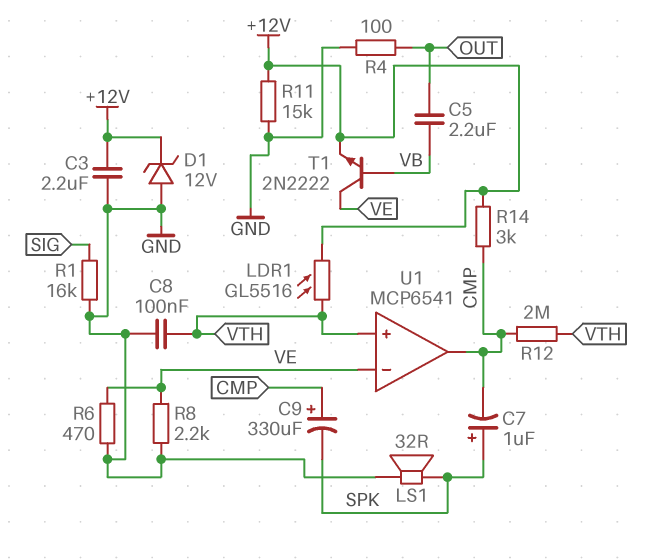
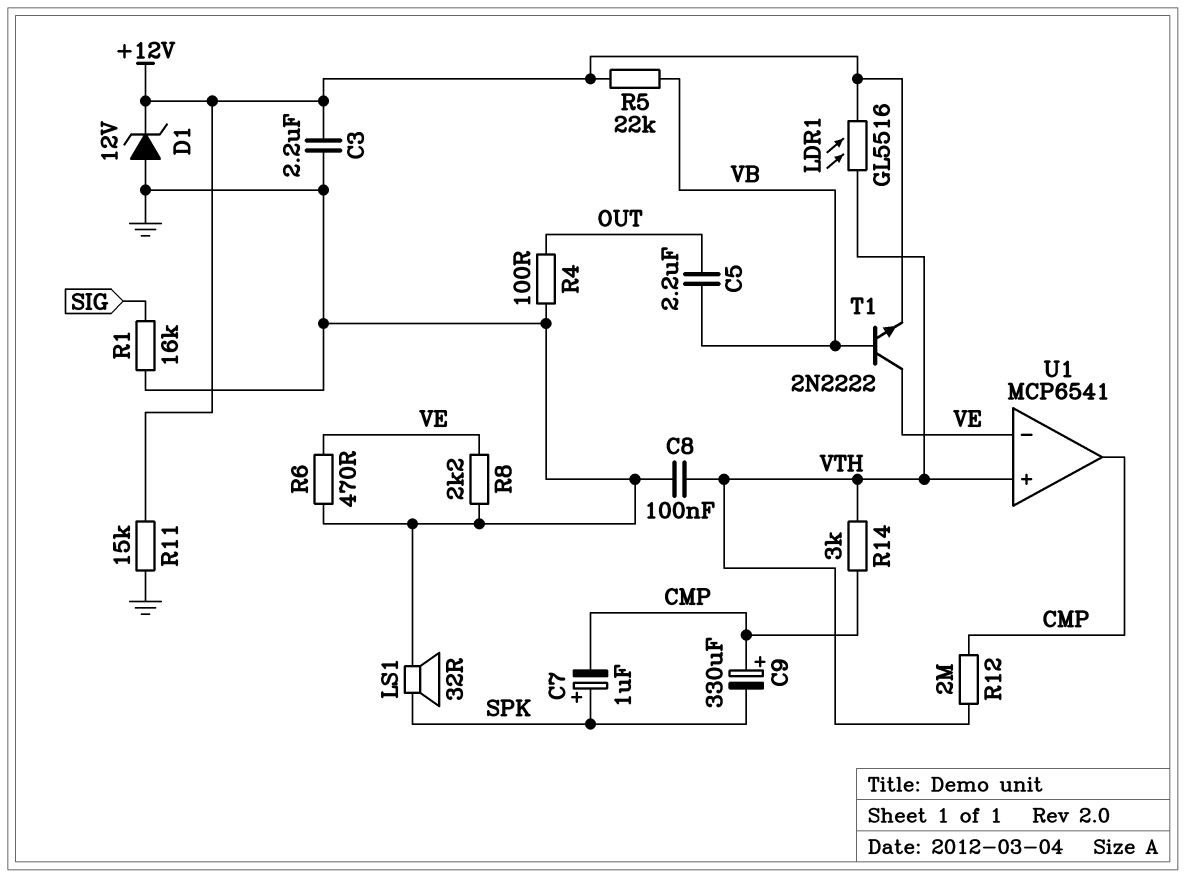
R5: none -> 22k (+12V, VB)
R14: 3k (+12V, CMP) -> 3k (CMP, VTH)

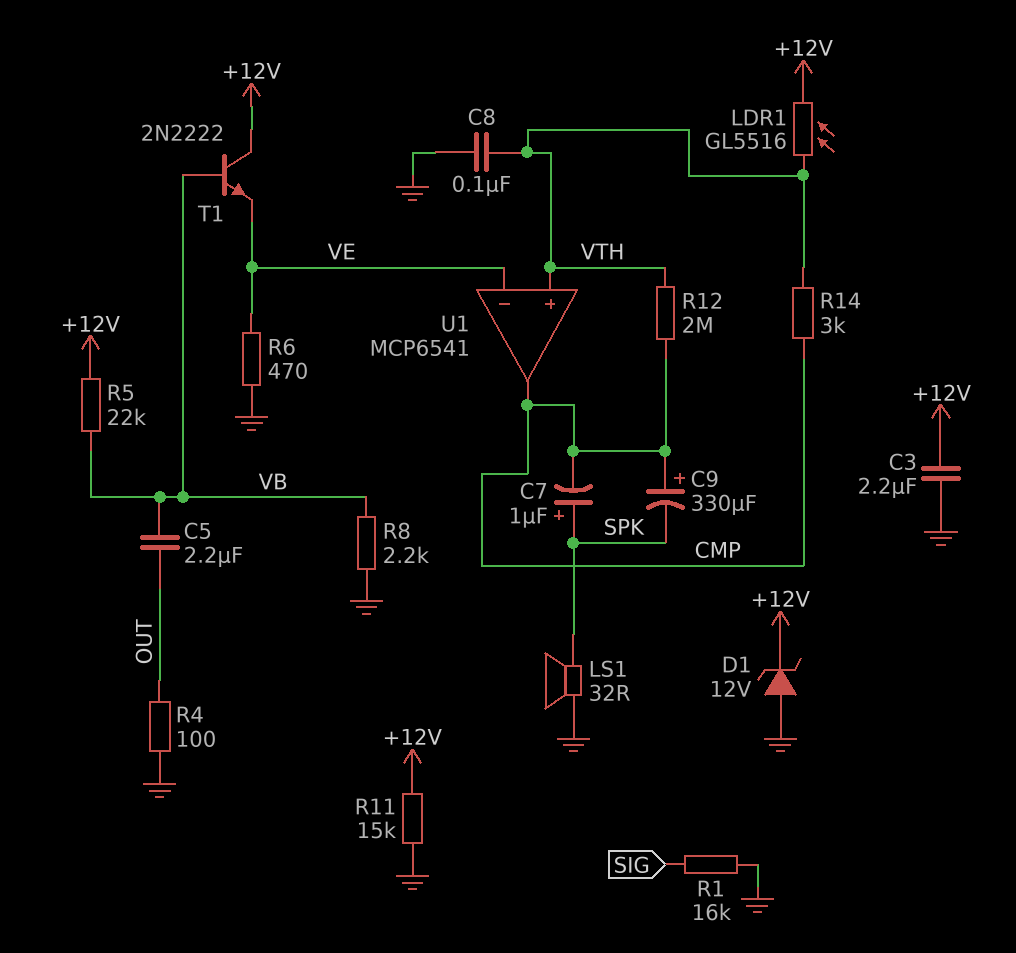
R8: 2.2k (GND, VE) -> 2.2k (GND, VB)
T1: NPN 2N2222 (B VB, C VE, E +12V) -> NPN 2N2222 (B VB, C +12V, E VE)

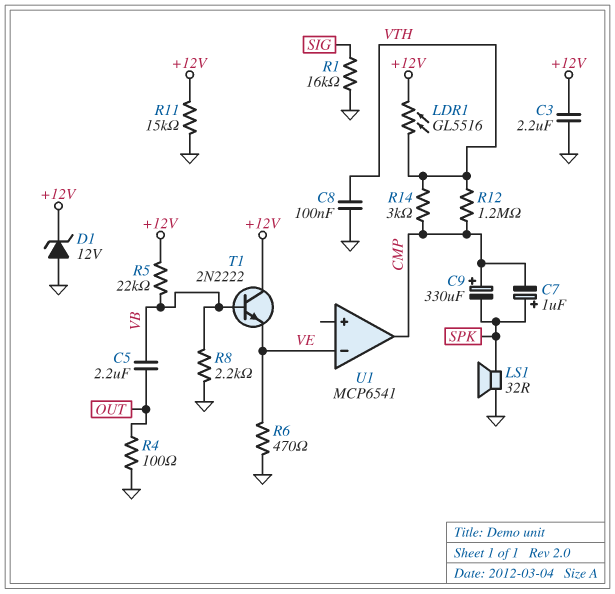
R12: 2M (CMP, VTH) -> 1.2M (CMP, VTH)
U1 pin in+: VTH -> none

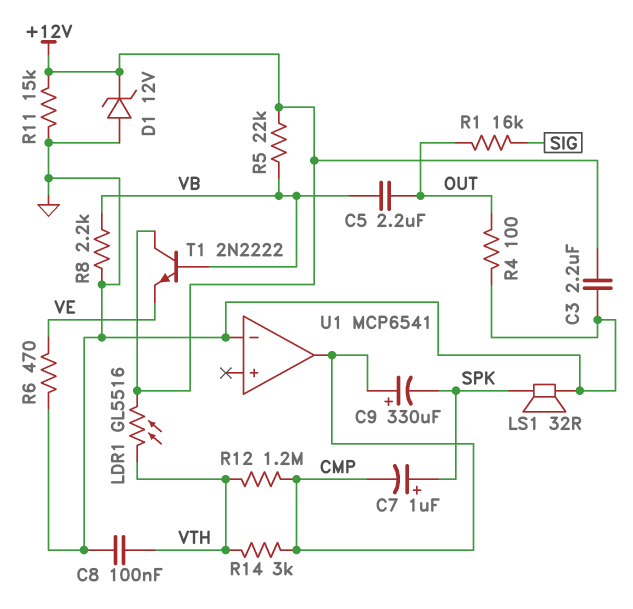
R1: 16k (GND, SIG) -> 16k (OUT, SIG)
U1 pin in-: VE -> GND

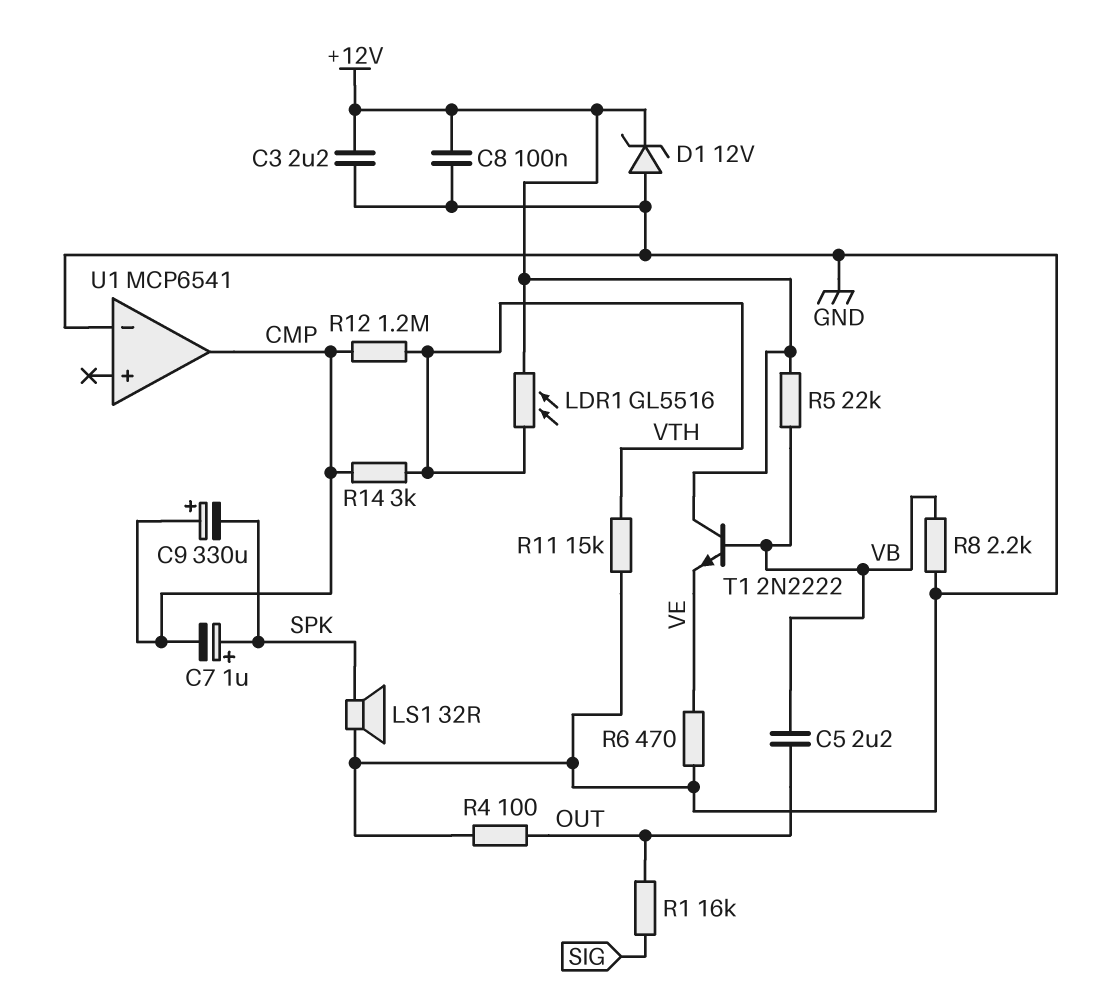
C8: 100nF (GND, VTH) -> 100nF (+12V, GND)
R11: 15k (+12V, GND) -> 15k (GND, VTH)

